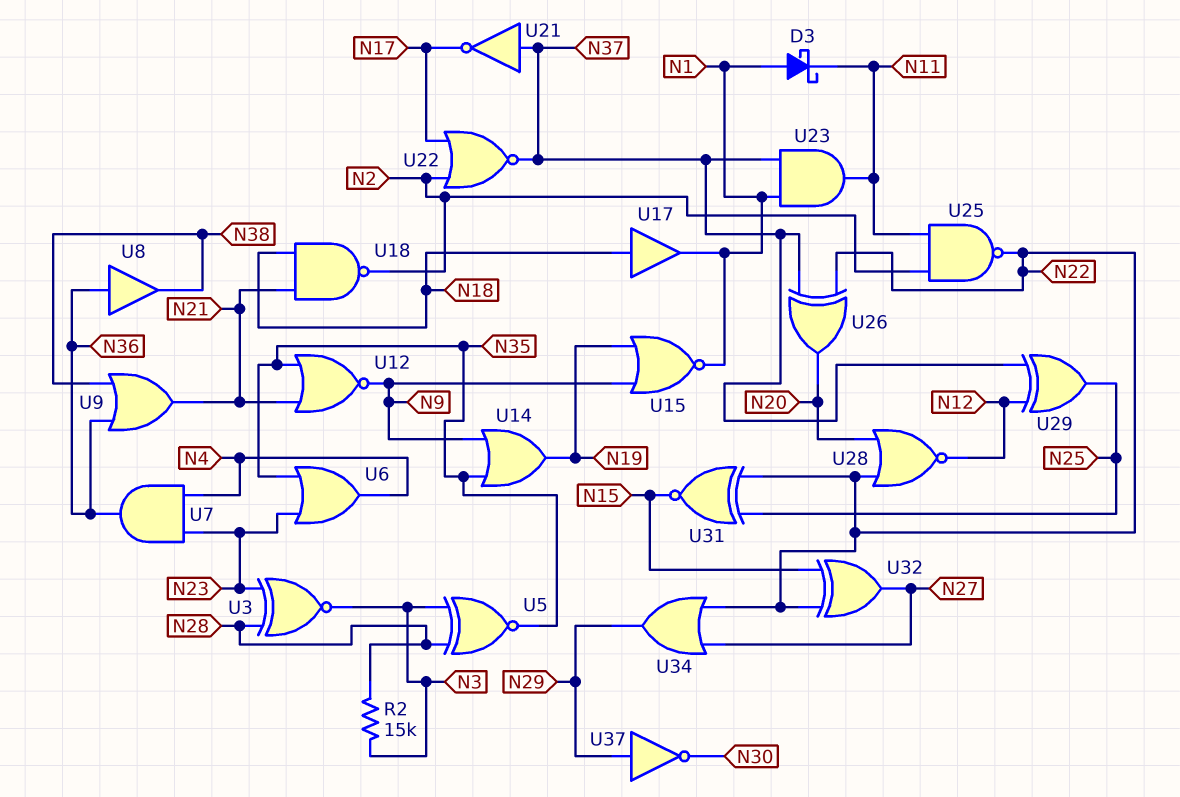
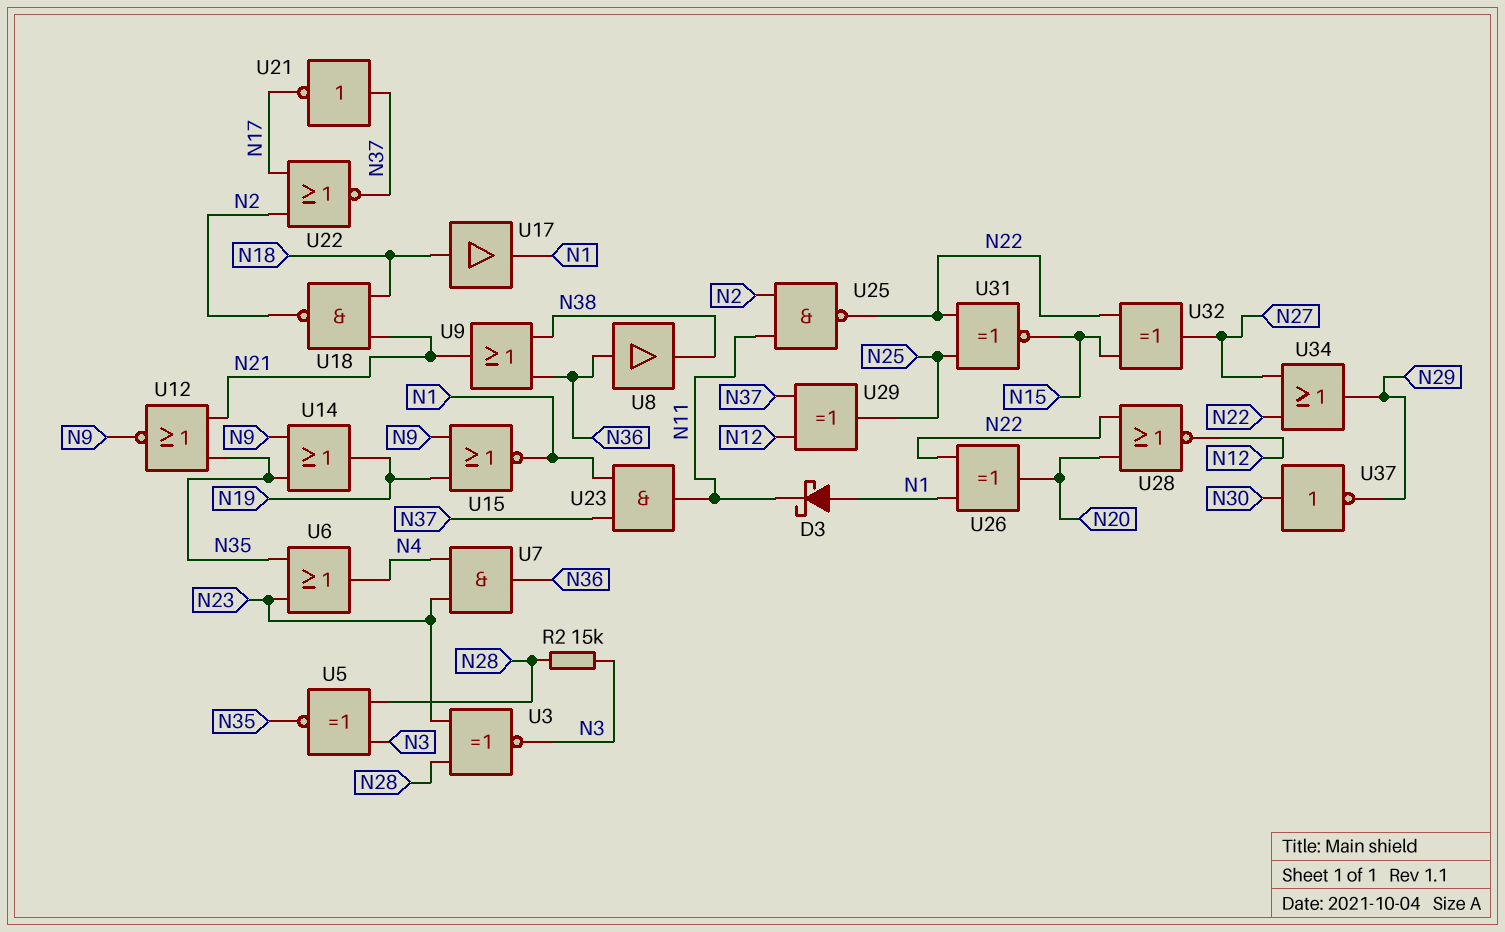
U26: XOR (in N22, in N37, out N20) -> XOR (in N1, in N22, out N20)
U37: NOT (in N29, out N30) -> NOT (in N30, out N29)

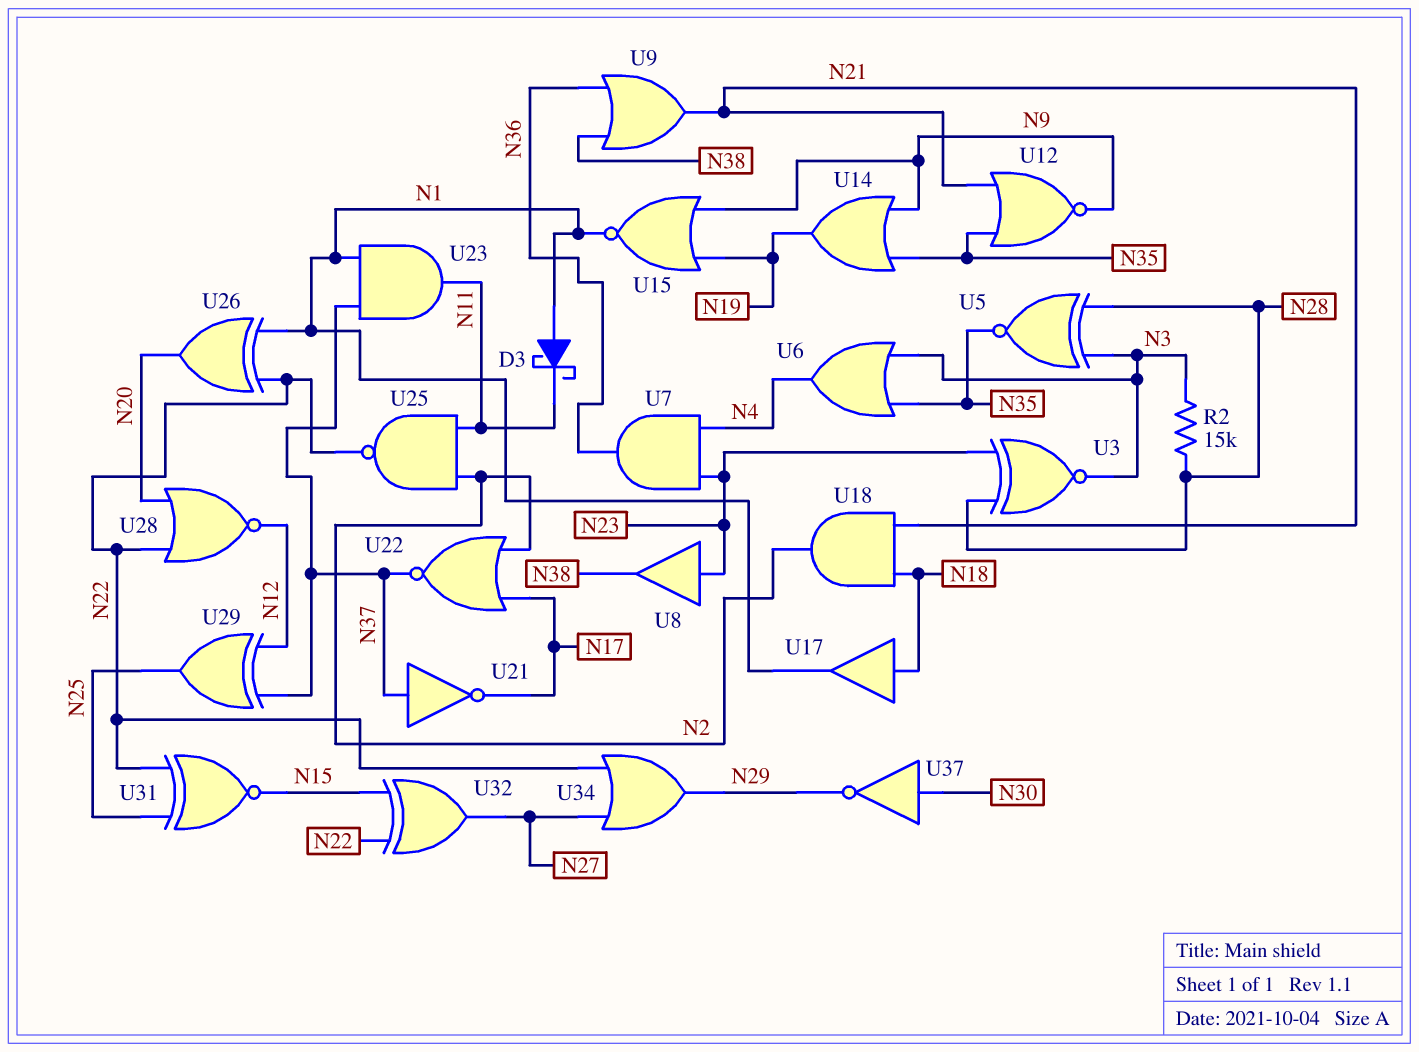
U6: OR (in N23, in N35, out N4) -> OR (in N3, in N35, out N4)
U8: buffer (in N36, out N38) -> buffer (in N23, out N38)
U18: NAND (in N18, in N21, out N2) -> AND (in N18, in N21, out N2)

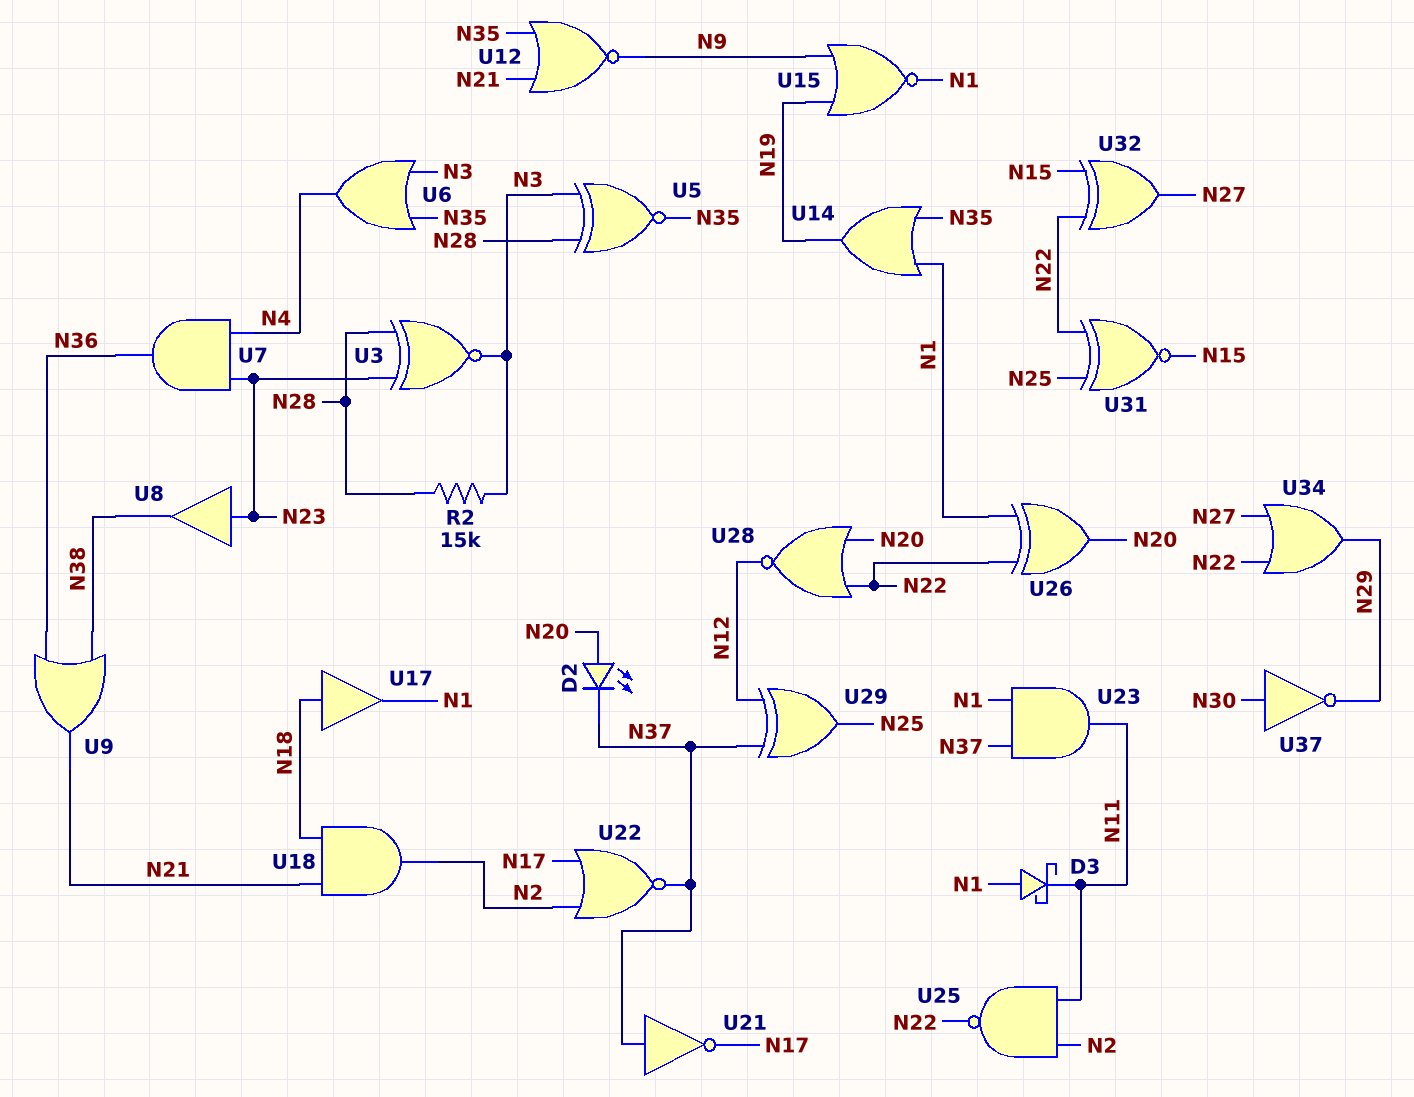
D2: none -> LED (A N20, K N37)
U14: OR (in N9, in N35, out N19) -> OR (in N1, in N35, out N19)

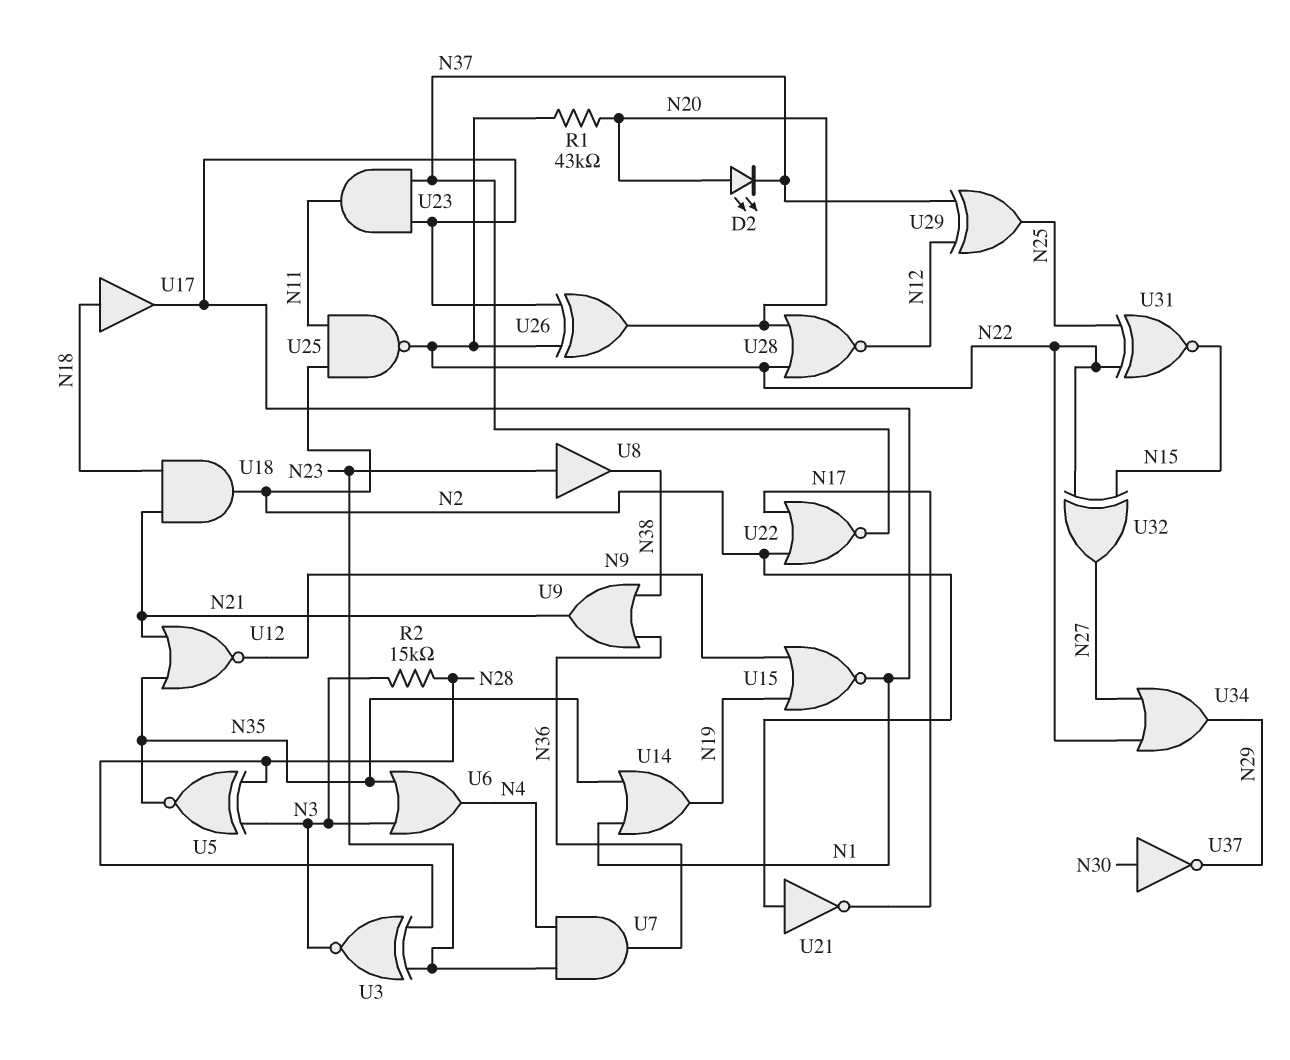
D3: schottky (A N1, K N11) -> none
R1: none -> 43k (N20, N22)
U21: NOT (in N37, out N17) -> NOT (in N2, out N17)

